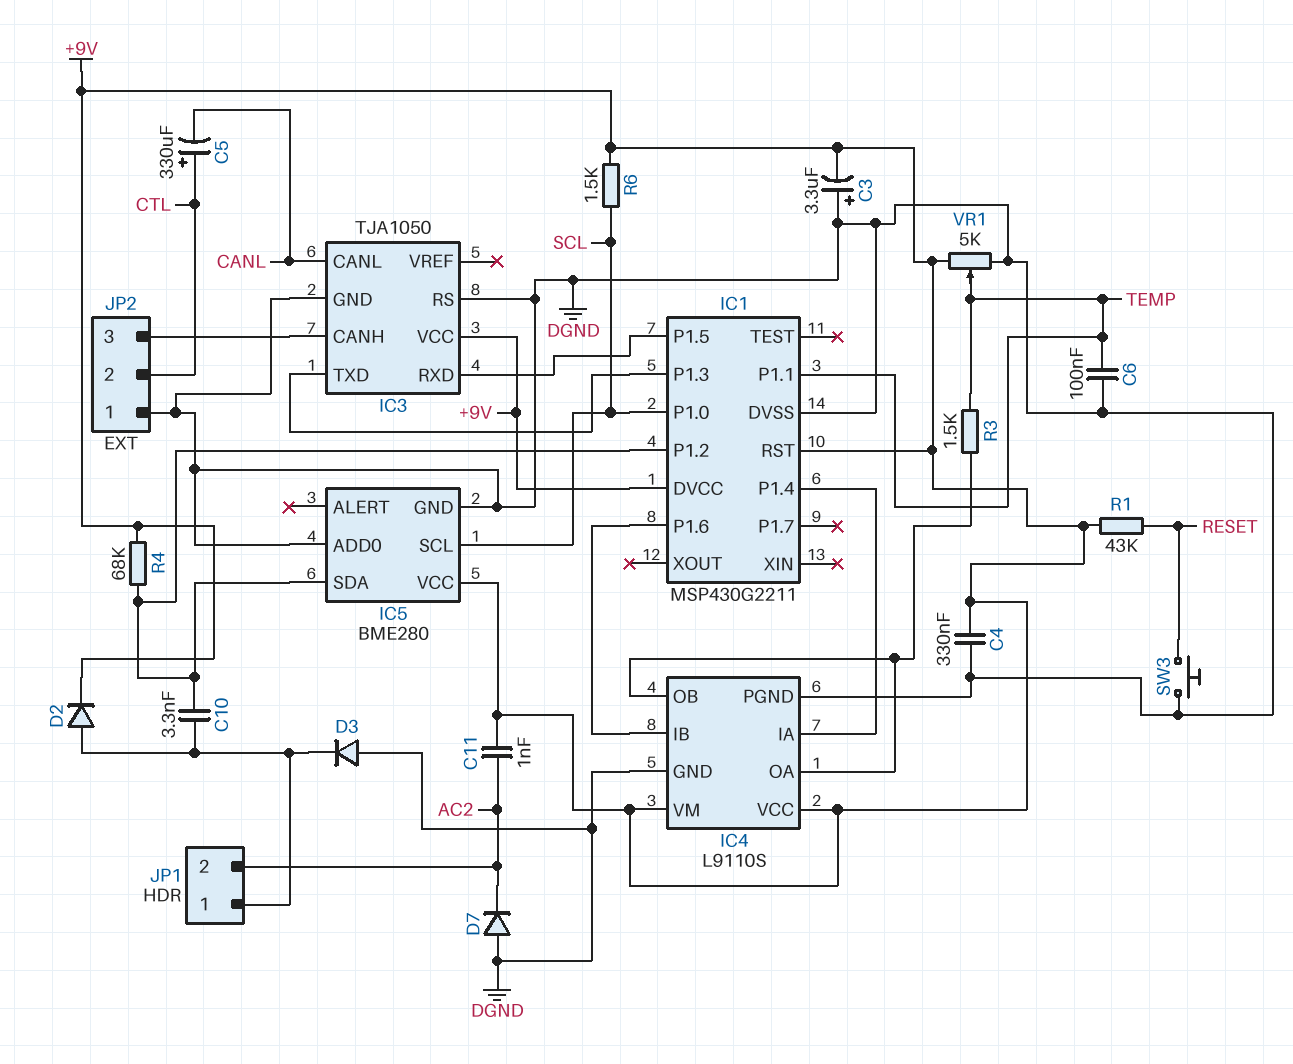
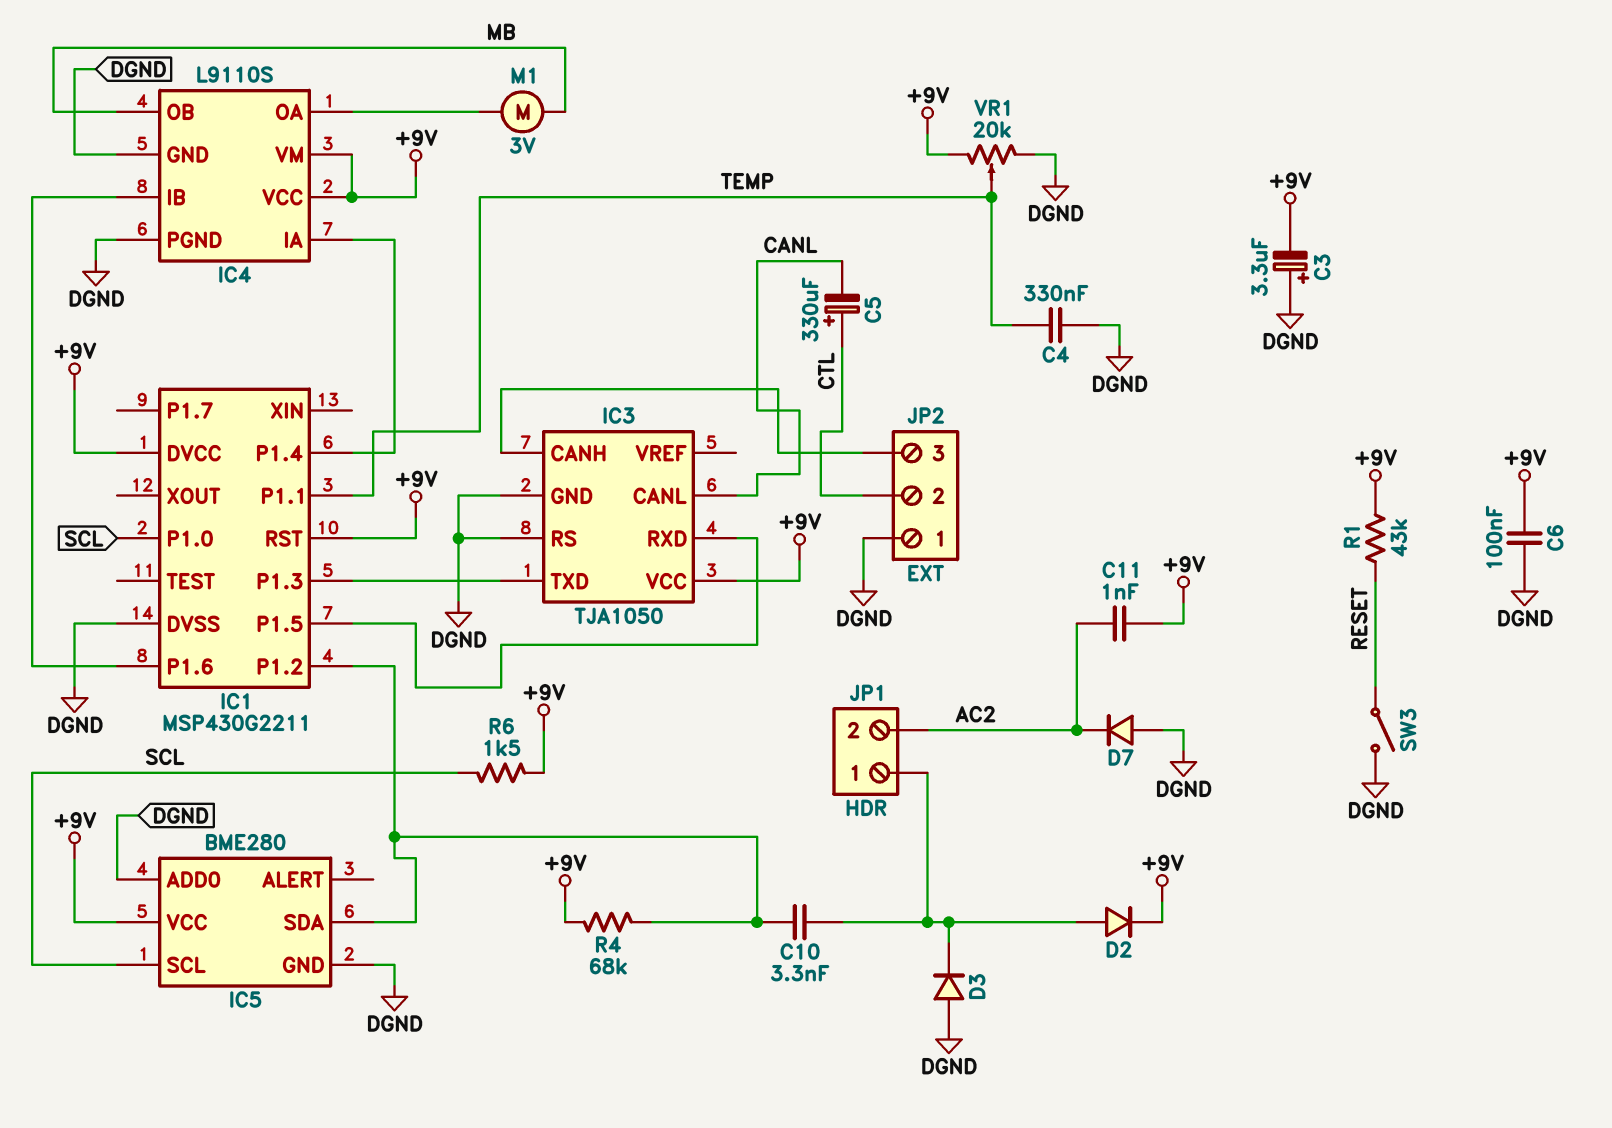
C4: 330nF (+9V, DGND) -> 330nF (DGND, TEMP)
C6: 100nF (DGND, TEMP) -> 100nF (+9V, DGND)
IC4 pin OB: IC4/OA -> MB
M1: none -> motor 3V (IC4/OA, MB)
R3: 1.5k (IC4/OA, TEMP) -> none
SW3: button (DGND, RESET) -> switch (DGND, RESET)
VR1: 5k (+9V, DGND, wiper TEMP) -> 20k (+9V, DGND, wiper TEMP)

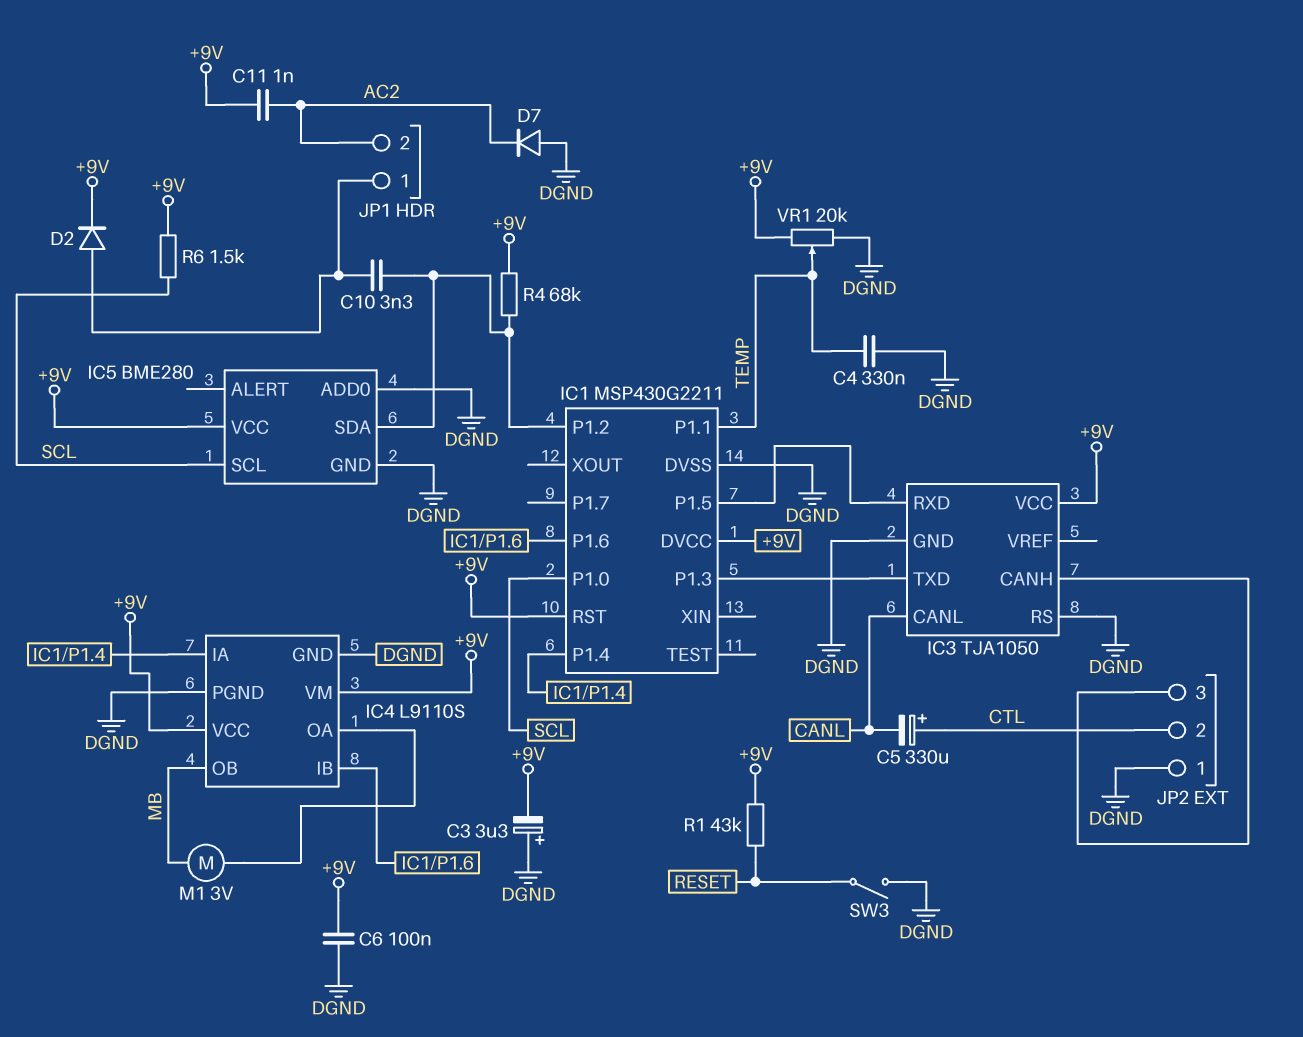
D3: diode (A DGND, K JP1/1) -> none

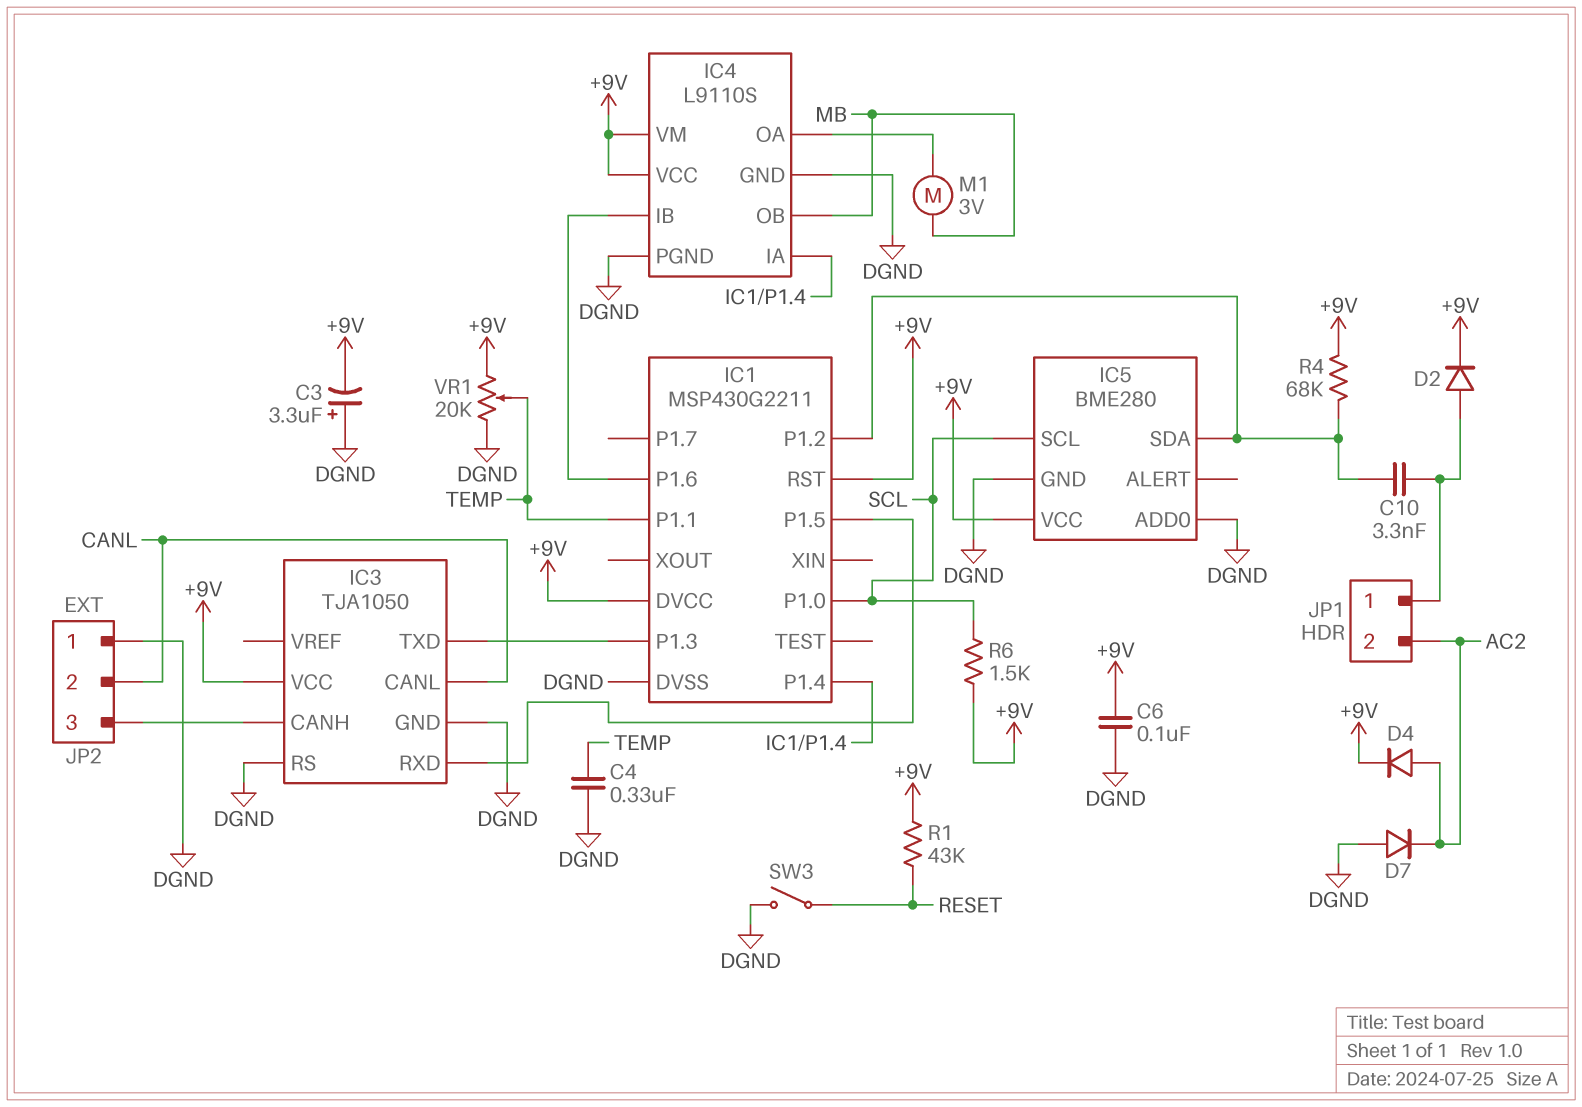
C5: 330uF (plus CTL, minus CANL) -> none
C11: 1nF (+9V, AC2) -> none
D4: none -> diode (A AC2, K +9V)
JP2 pin 2: CTL -> CANL

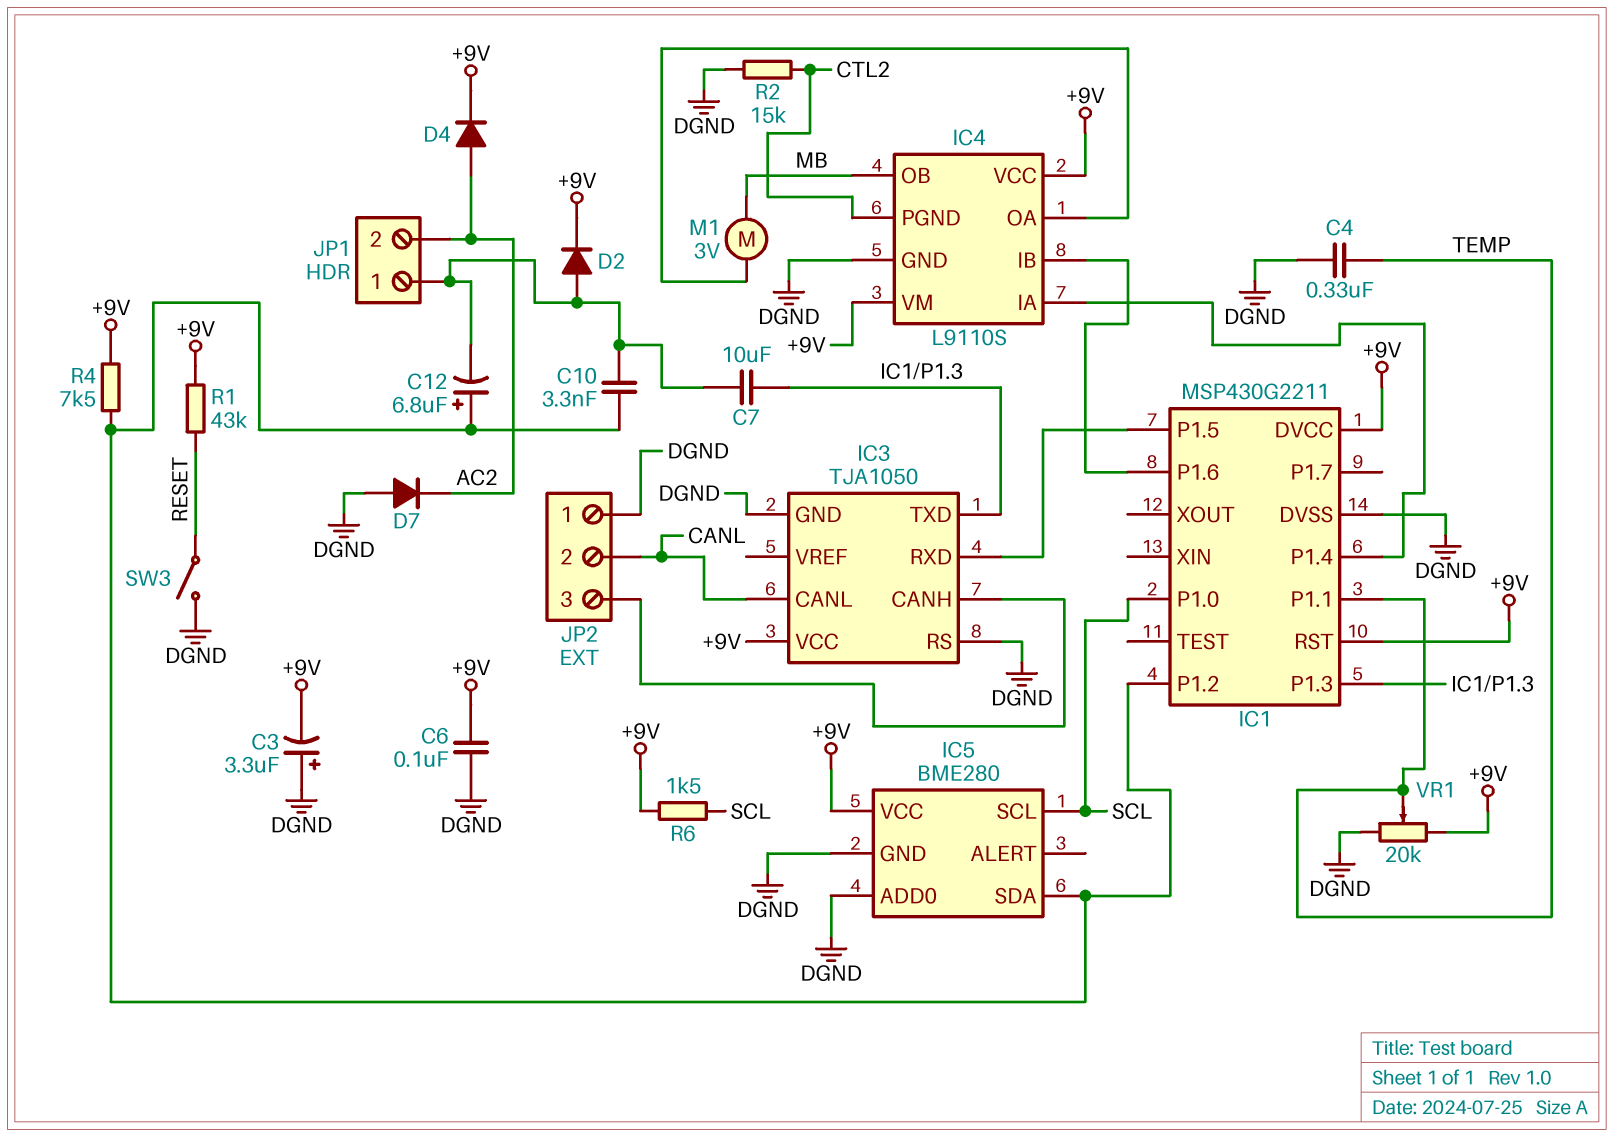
C7: none -> 10uF (IC1/P1.3, JP1/1)
C12: none -> 6.8uF (plus IC1/P1.2, minus JP1/1)
IC4 pin PGND: DGND -> CTL2
R2: none -> 15k (CTL2, DGND)
R4: 68k (+9V, IC1/P1.2) -> 7.5k (+9V, IC1/P1.2)

